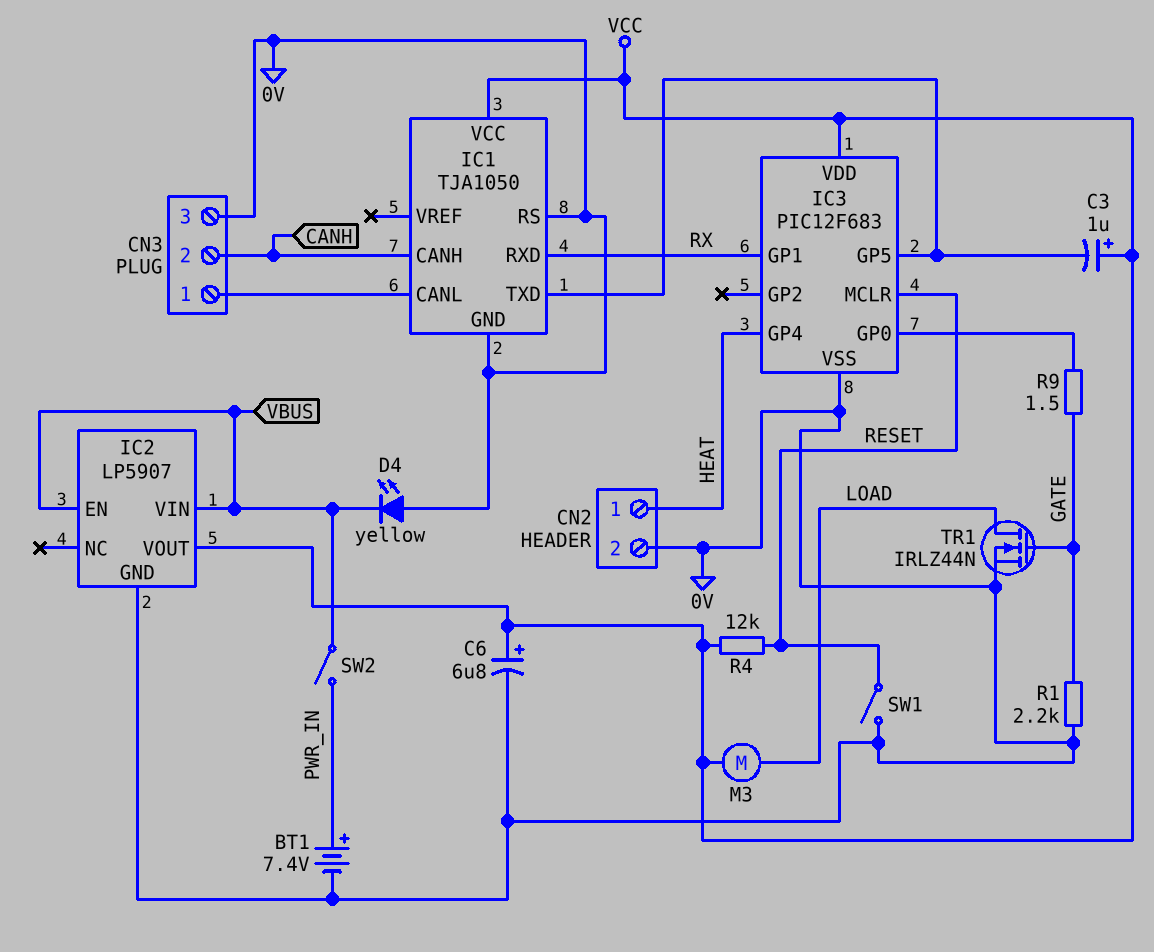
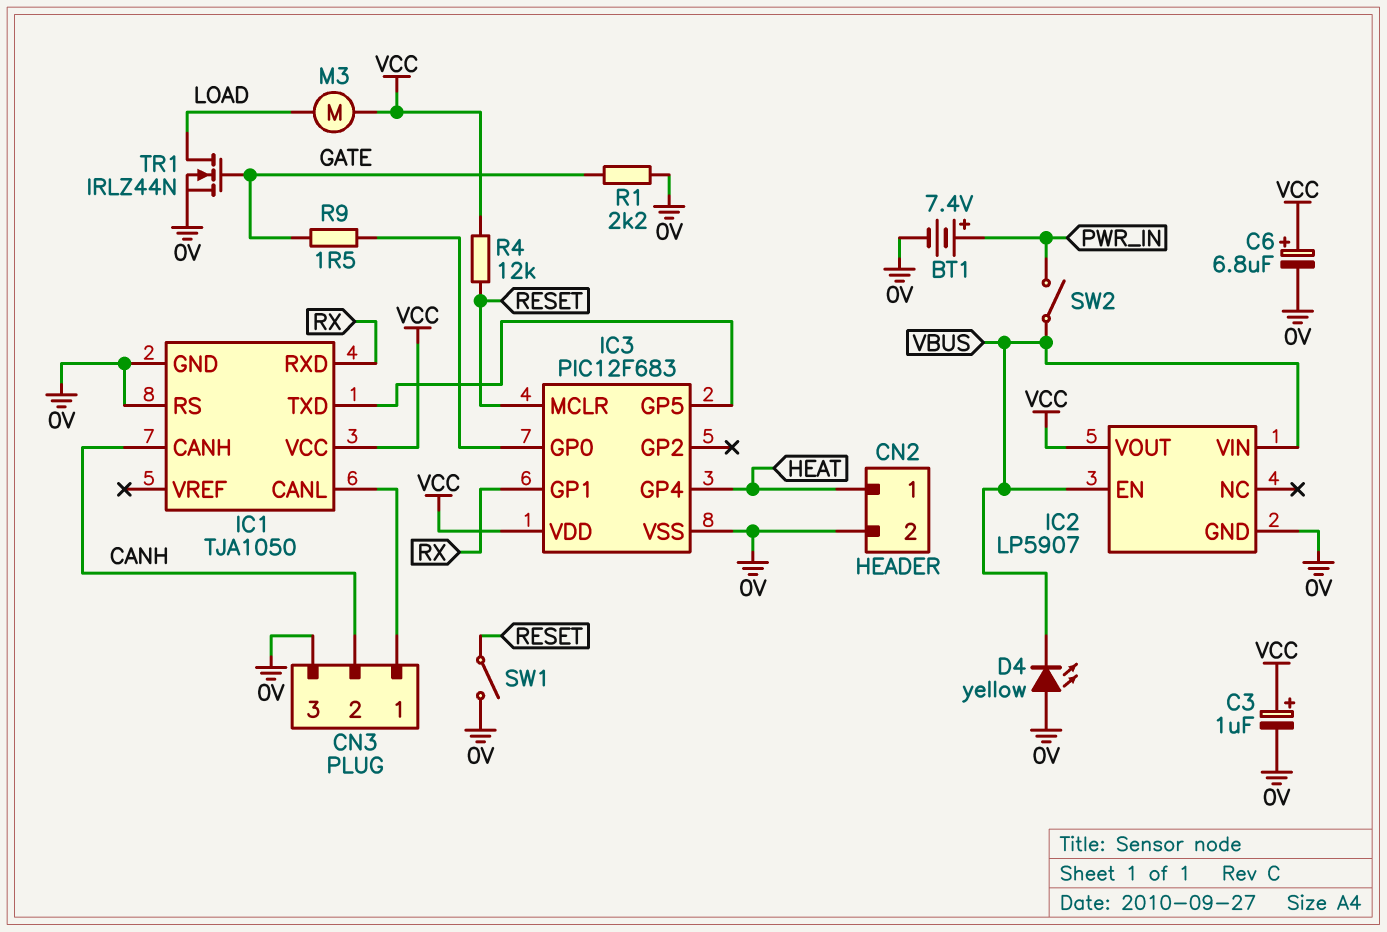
C3: 1uF (plus VCC, minus IC1/TXD) -> 1uF (plus VCC, minus 0V)

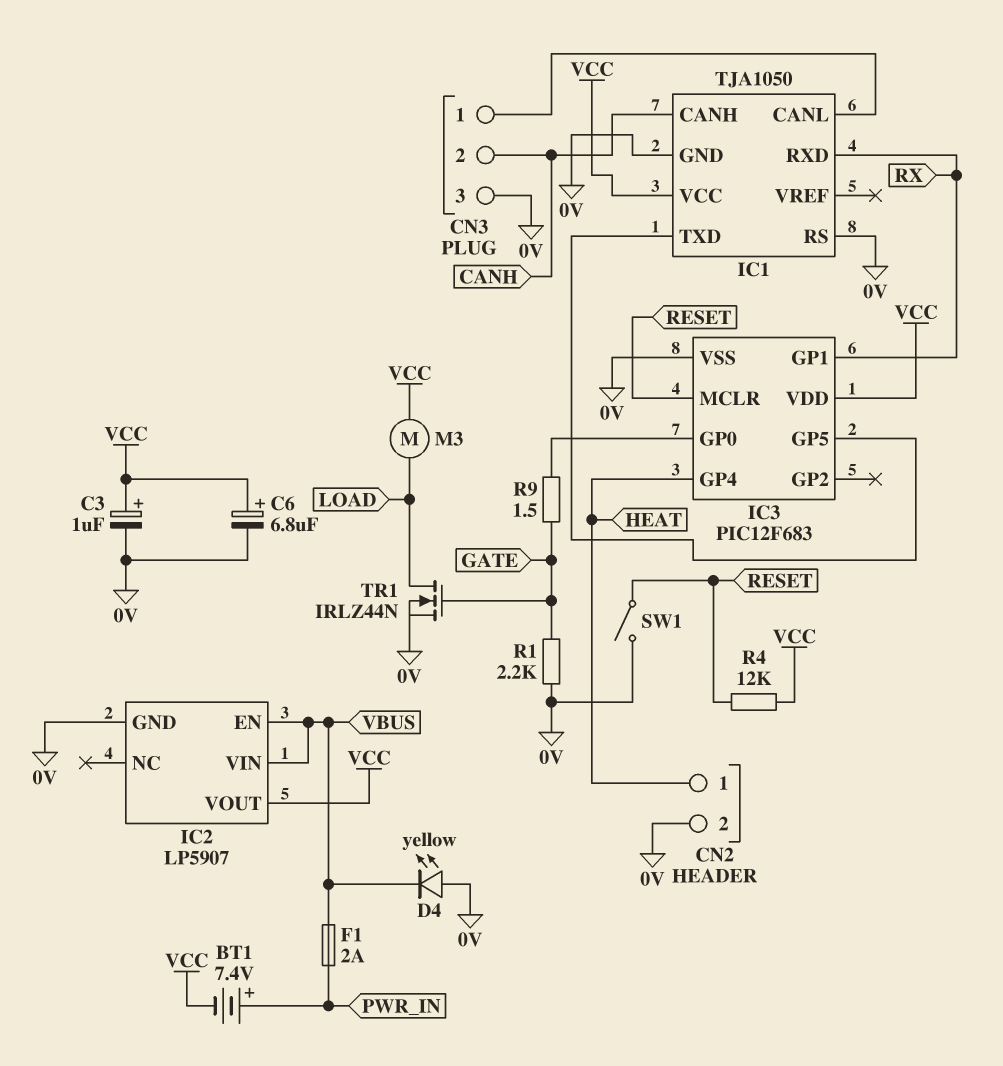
BT1: 7.4V (plus PWR_IN, minus 0V) -> 7.4V (plus PWR_IN, minus VCC)
F1: none -> 2A (PWR_IN, VBUS)
SW2: switch (PWR_IN, VBUS) -> none

